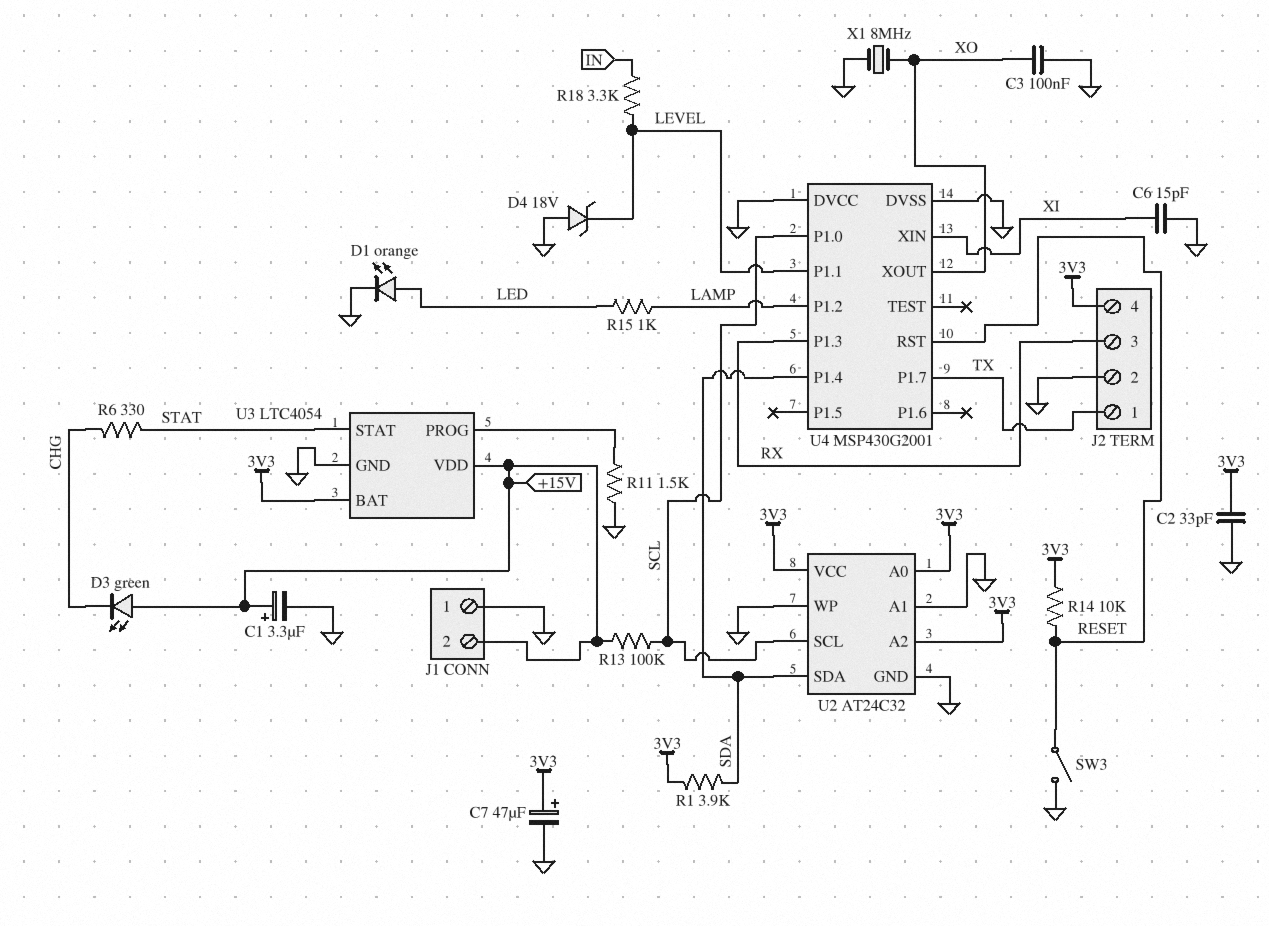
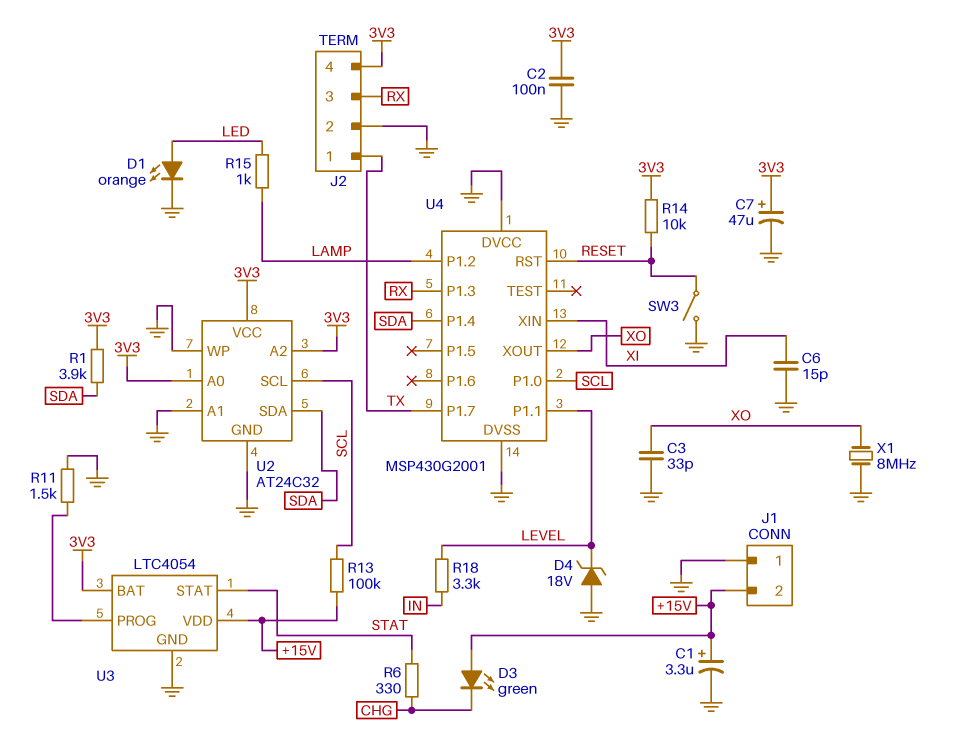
C2: 33pF (3V3, GND) -> 100nF (3V3, GND)
C3: 100nF (GND, XO) -> 33pF (GND, XO)

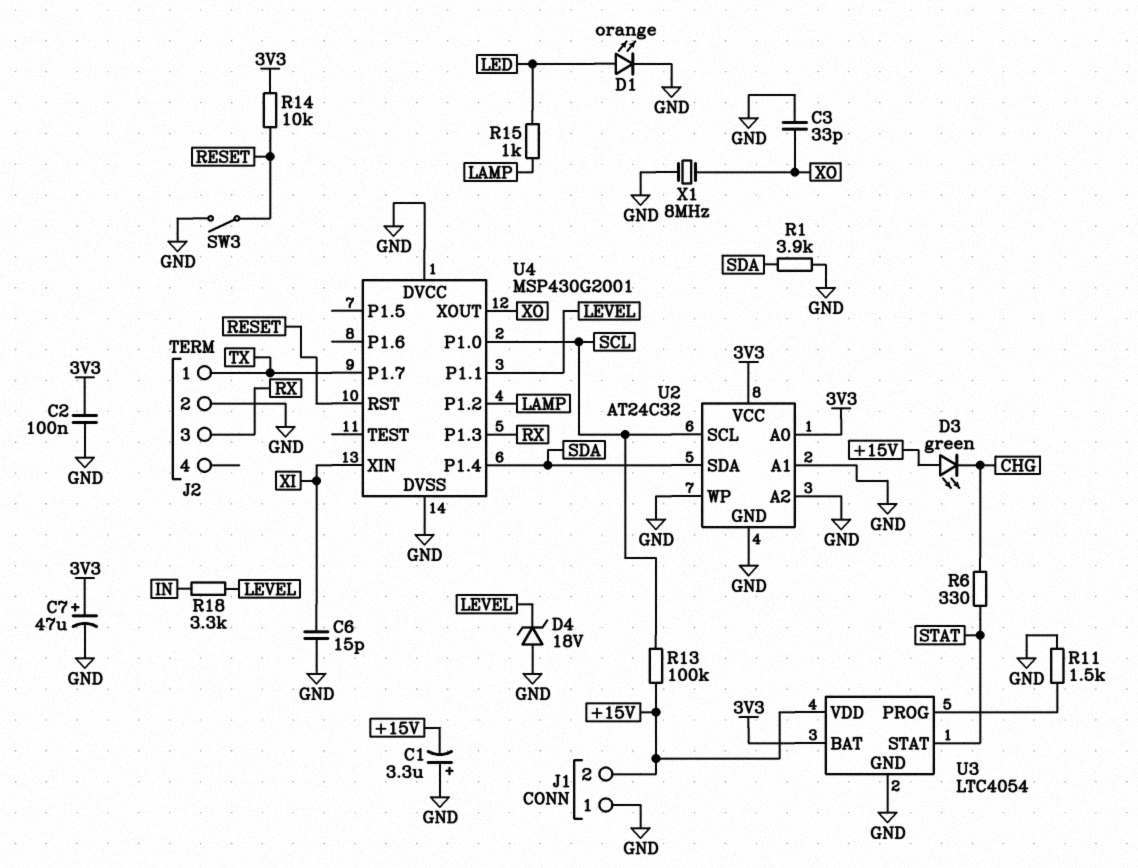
C1: 3.3uF (plus +15V, minus GND) -> 3.3uF (plus GND, minus +15V)
J2 pin 4: 3V3 -> none
R1: 3.9k (3V3, SDA) -> 3.9k (GND, SDA)
U2 pin A2: 3V3 -> GND

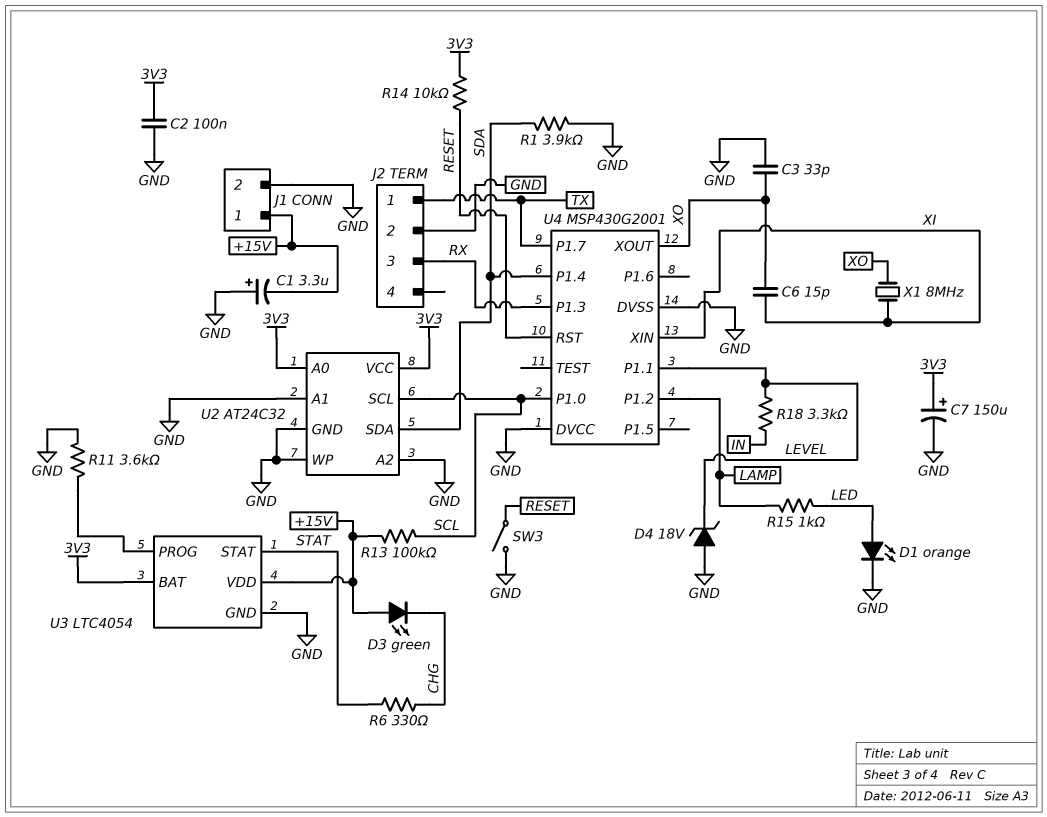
C6: 15pF (GND, XI) -> 15pF (XI, XO)
C7: 47uF (plus 3V3, minus GND) -> 150uF (plus 3V3, minus GND)
J1 pin 1: GND -> +15V
J1 pin 2: +15V -> GND
R11: 1.5k (GND, U3/PROG) -> 3.6k (GND, U3/PROG)
X1: 8MHz (GND, XO) -> 8MHz (XI, XO)

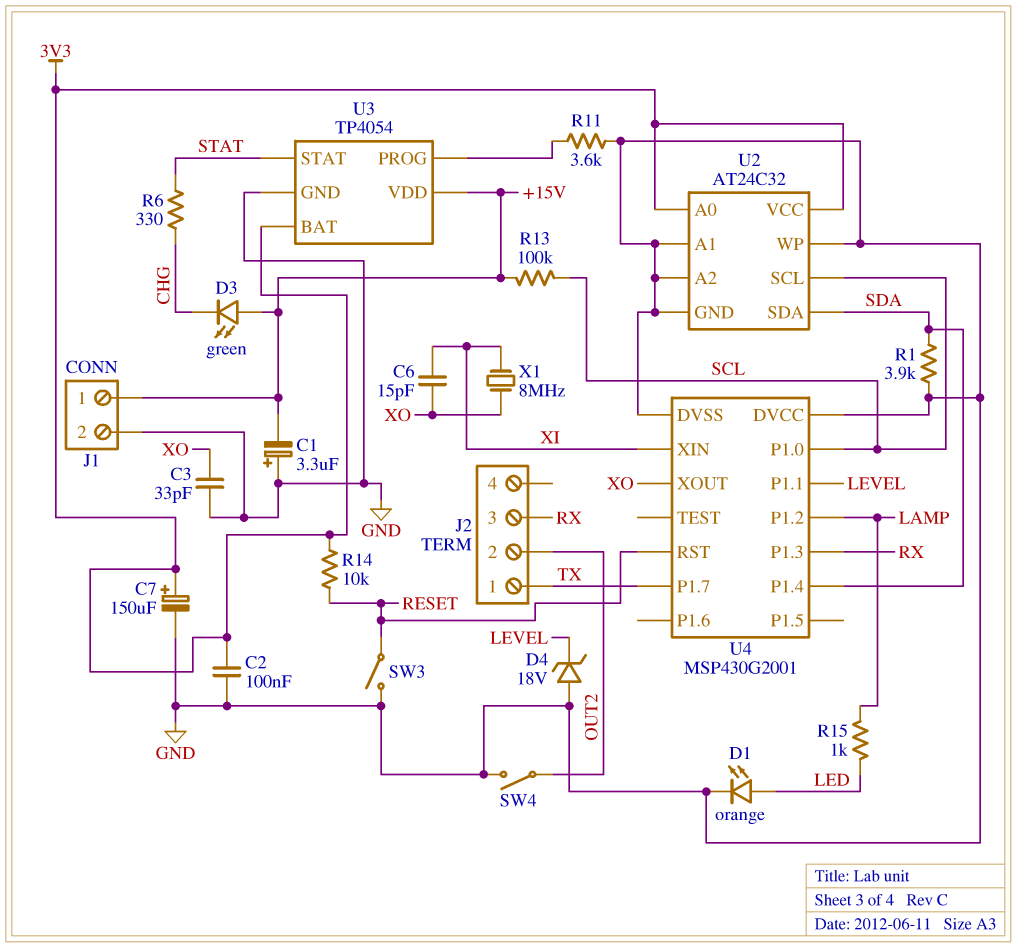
J2 pin 2: GND -> OUT2
R18: 3.3k (IN, LEVEL) -> none
SW4: none -> switch (GND, OUT2)
U3: LTC4054 -> TP4054

